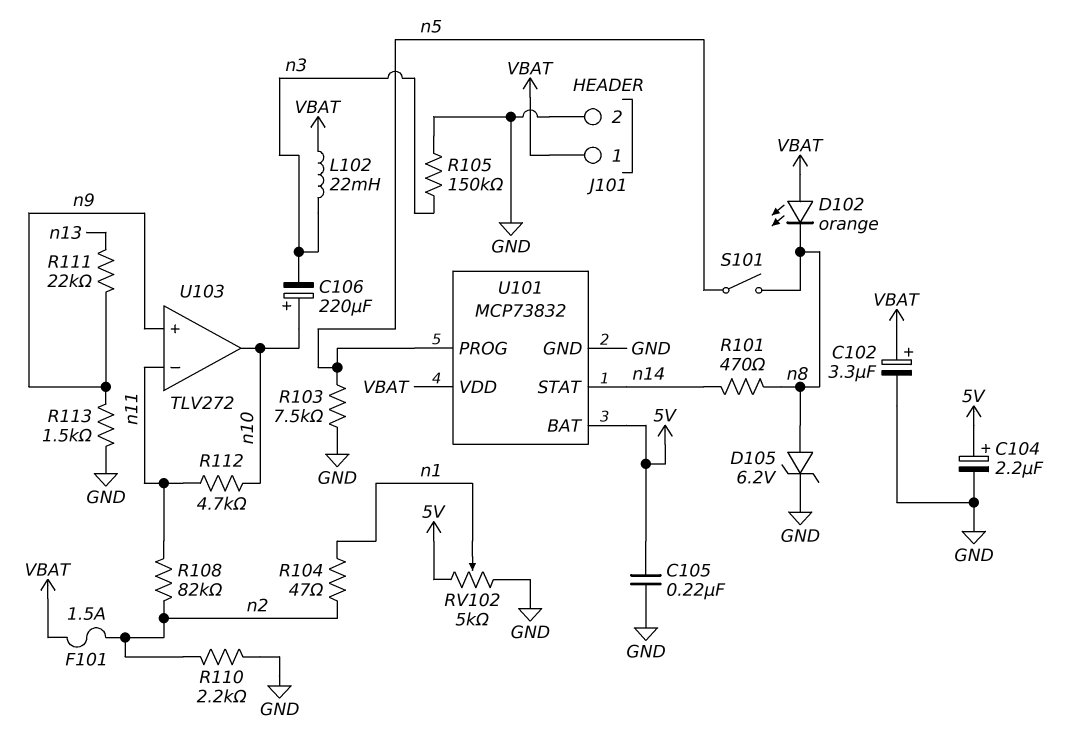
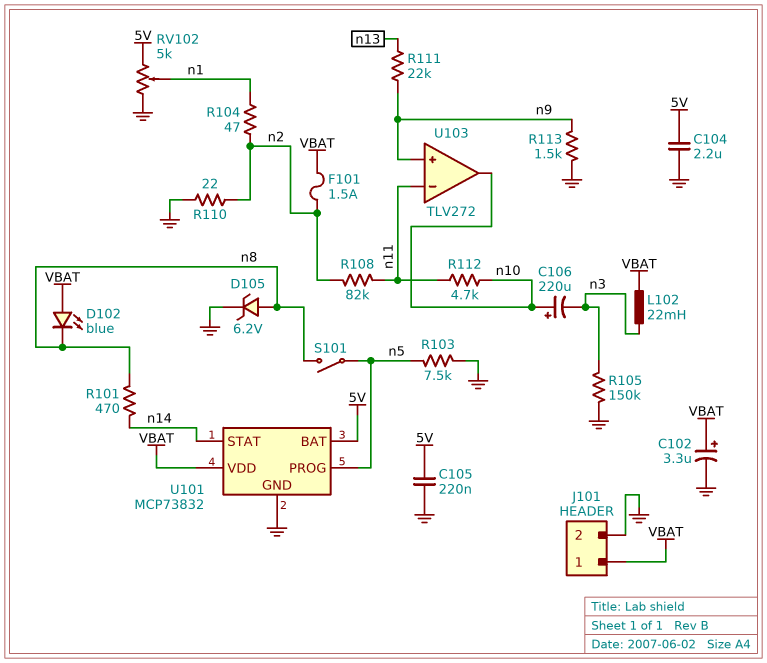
C104: 2.2uF (plus 5V, minus GND) -> 2.2uF (5V, GND)
D102: LED orange (A VBAT, K n8) -> LED blue (A VBAT, K n8)
R110: 2.2k (GND, n2) -> 22 (GND, n2)

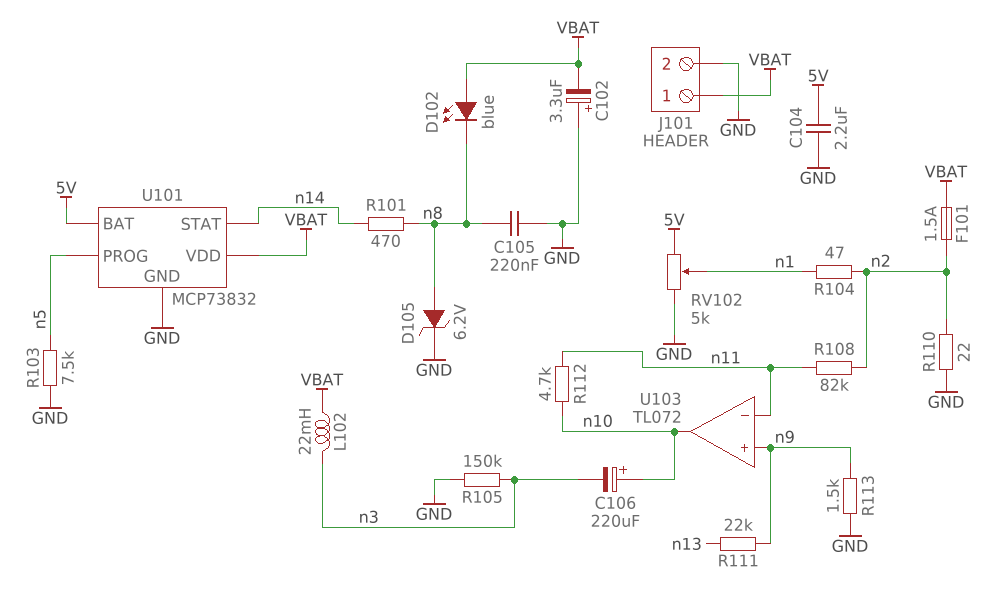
C102: 3.3uF (plus VBAT, minus GND) -> 3.3uF (plus GND, minus VBAT)
C105: 220nF (5V, GND) -> 220nF (GND, n8)
S101: switch (n5, n8) -> none
U103: TLV272 -> TL072

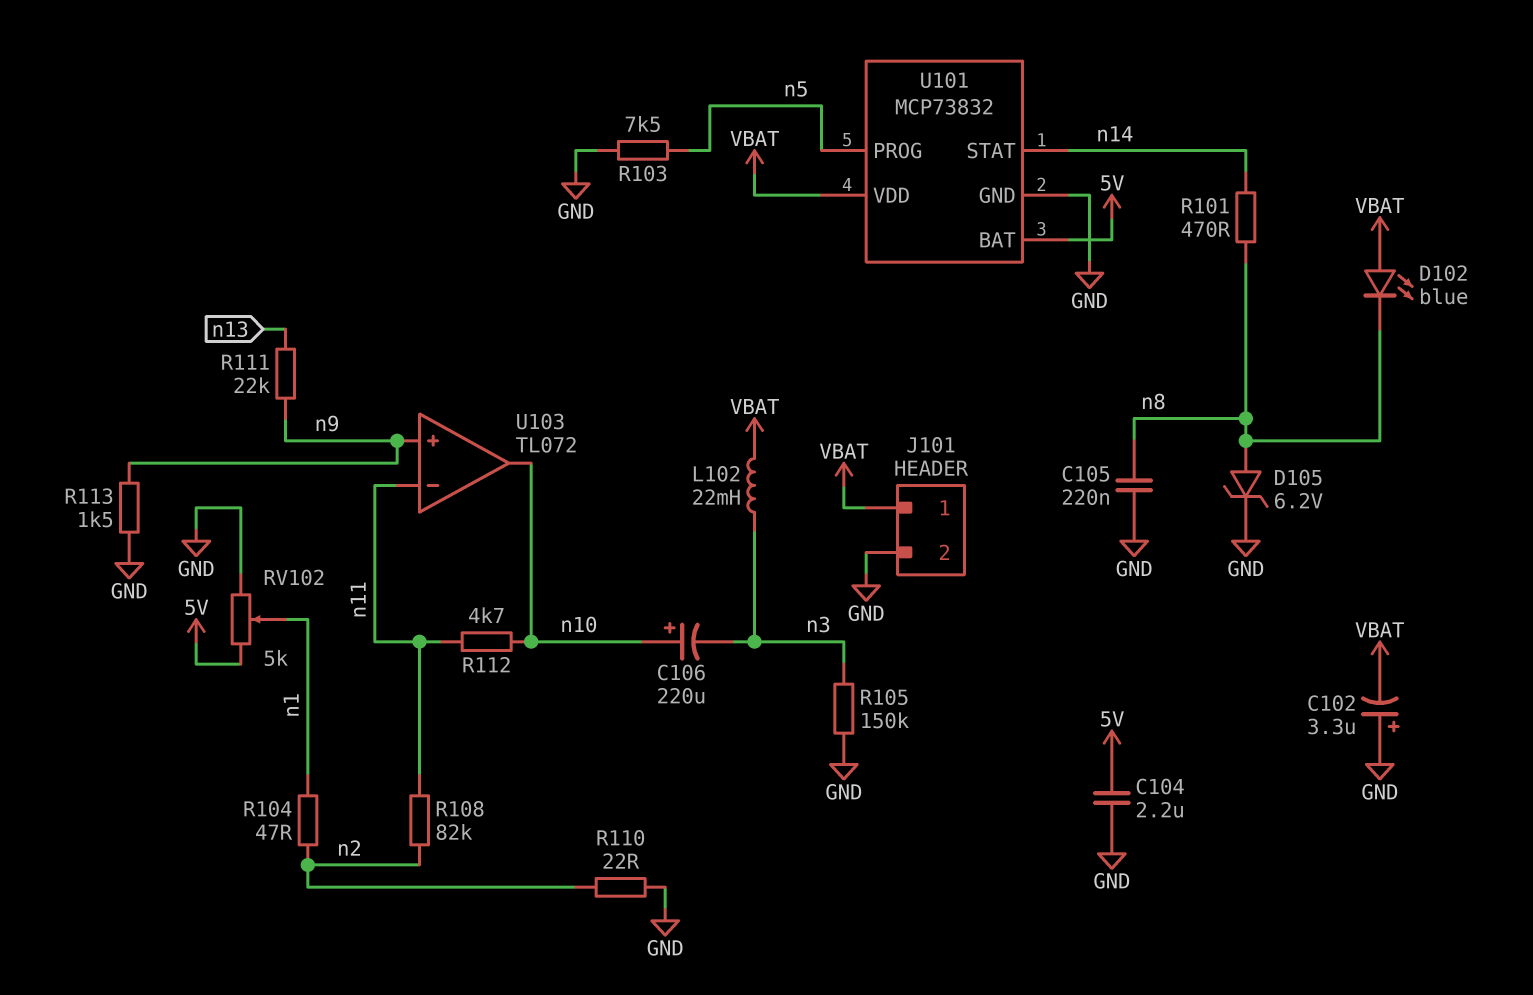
F101: 1.5A (VBAT, n2) -> none

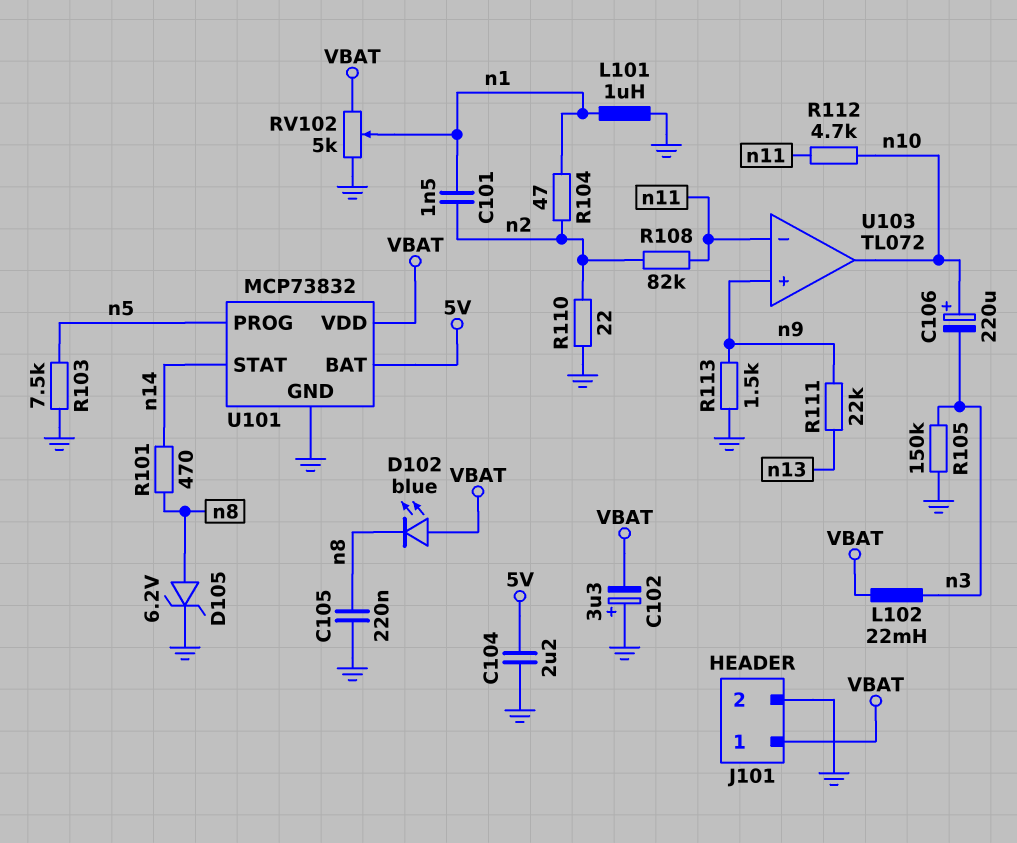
C101: none -> 1.5nF (n1, n2)
L101: none -> 1uH (GND, n1)
RV102: 5k (5V, GND, wiper n1) -> 5k (GND, VBAT, wiper n1)

